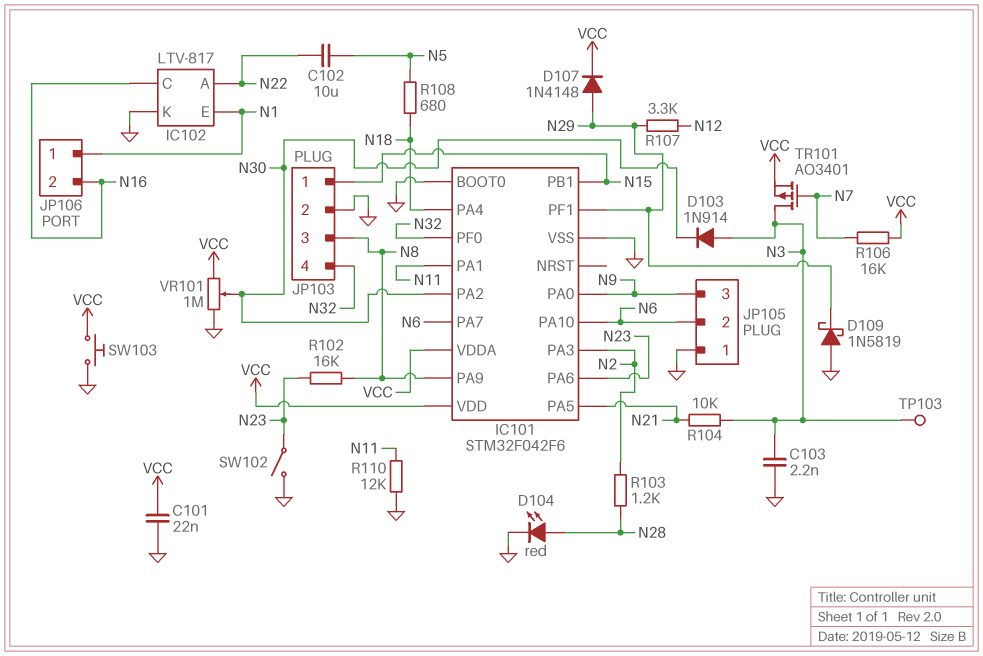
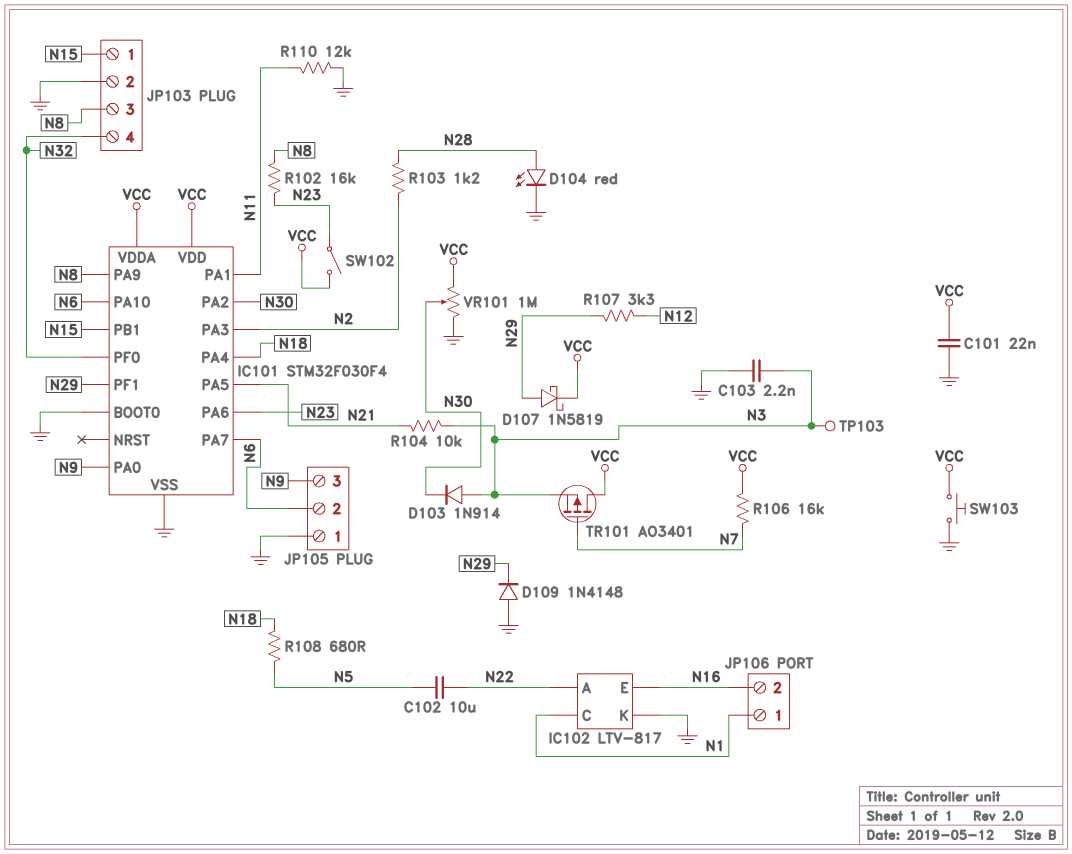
D107: diode 1N4148 (A N29, K VCC) -> schottky 1N5819 (A N29, K VCC)
D109: schottky 1N5819 (A GND, K N29) -> diode 1N4148 (A GND, K N29)
IC101: STM32F042F6 -> STM32F030F4
IC102 pin C: N16 -> N1
IC102 pin E: N1 -> N16
SW102: switch (GND, N23) -> switch (N23, VCC)
TR101: PMOS AO3401 (G N7, D N3, S VCC) -> PMOS AO3401 (G N7, D VCC, S N3)

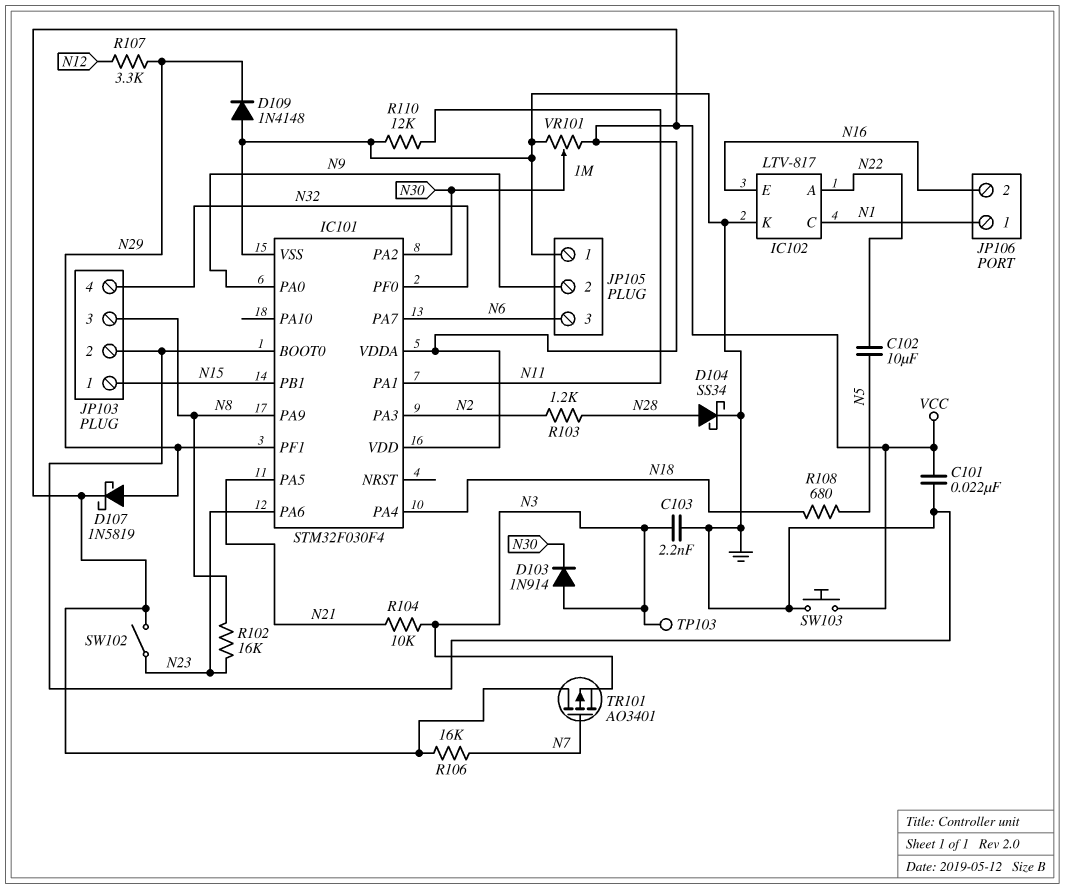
D104: LED red (A N28, K GND) -> schottky SS34 (A N28, K GND)
IC101 pin PA10: N6 -> none
JP105 pin 2: N6 -> N9
JP105 pin 3: N9 -> N6

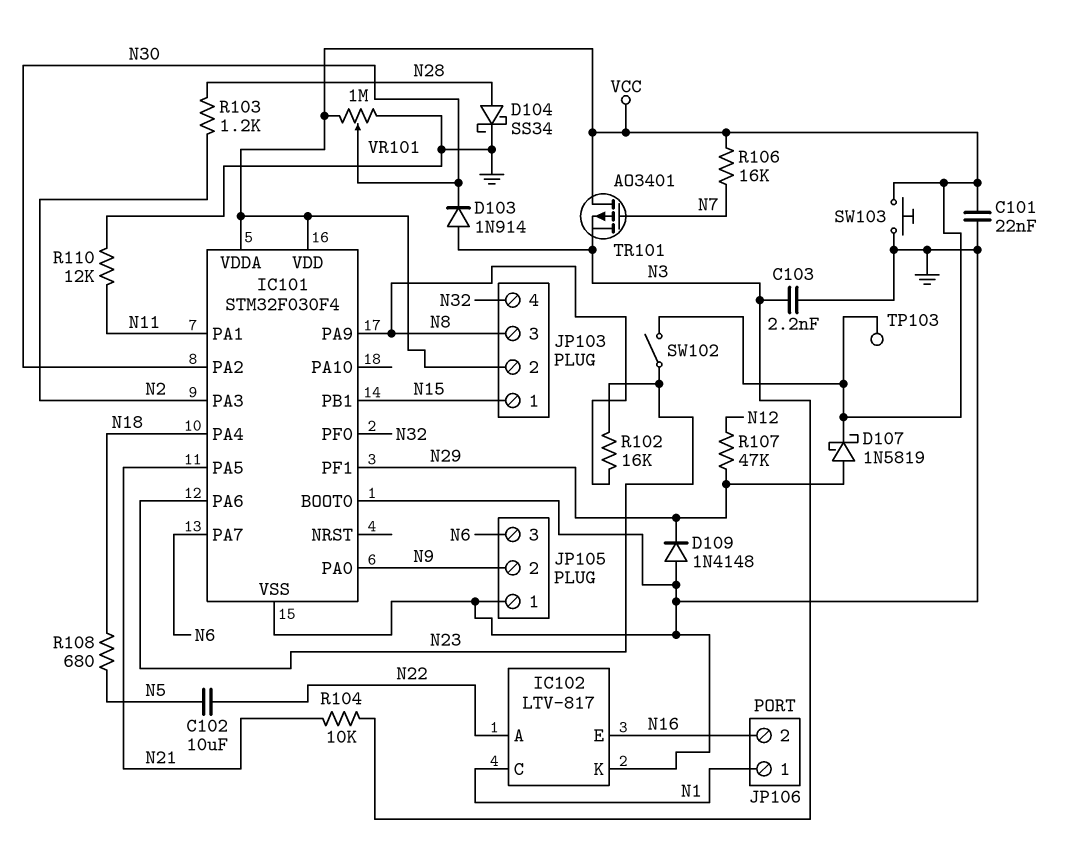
JP103 pin 2: GND -> VCC
R107: 3.3k (N12, N29) -> 47k (N12, N29)
TP103: test point (N3) -> test point (VCC)

